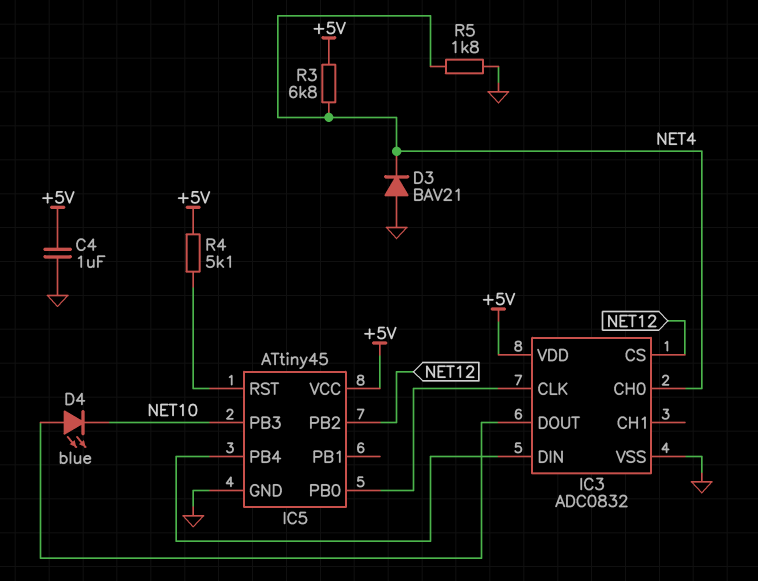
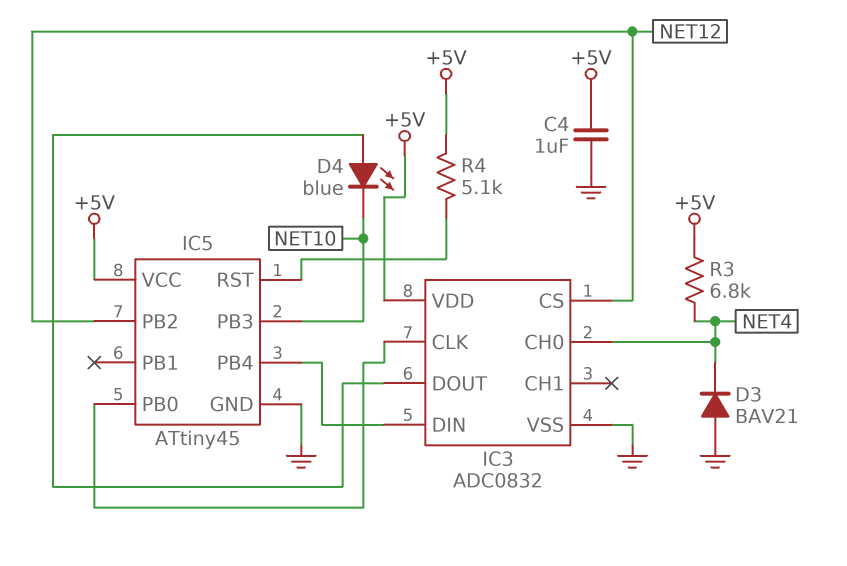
R5: 1.8k (GND, NET4) -> none

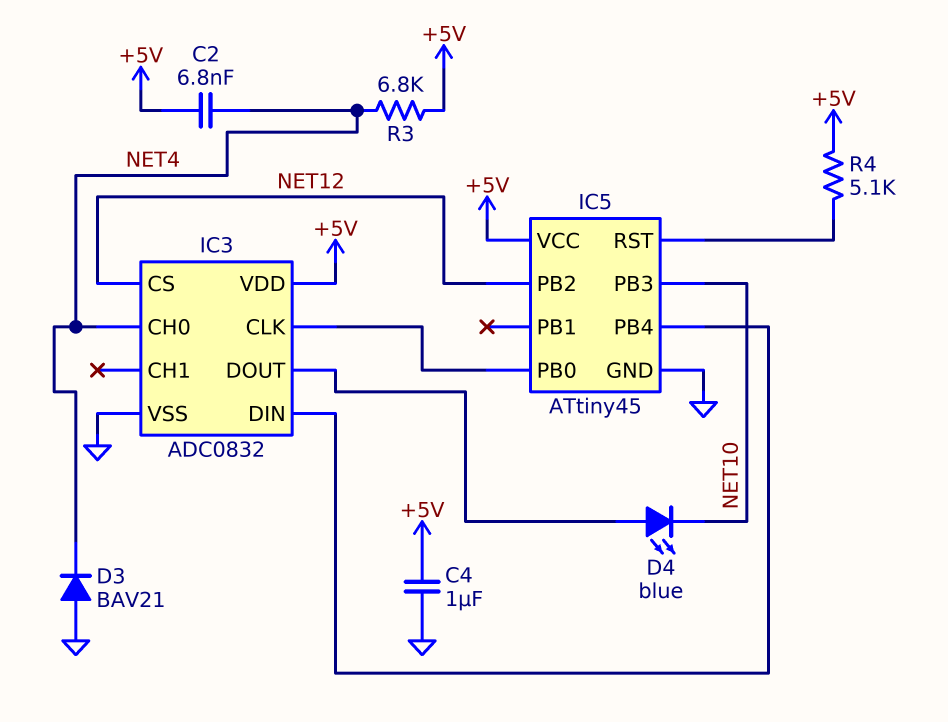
C2: none -> 6.8nF (+5V, NET4)

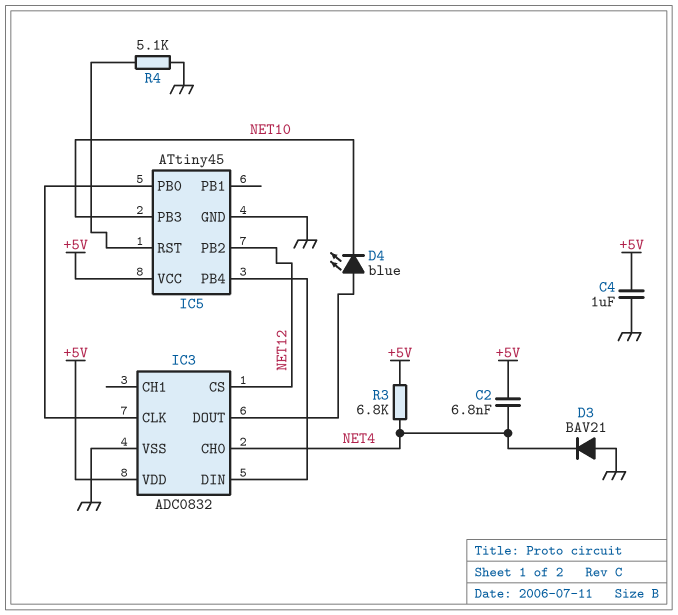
R4: 5.1k (+5V, IC5/RST) -> 5.1k (GND, IC5/RST)

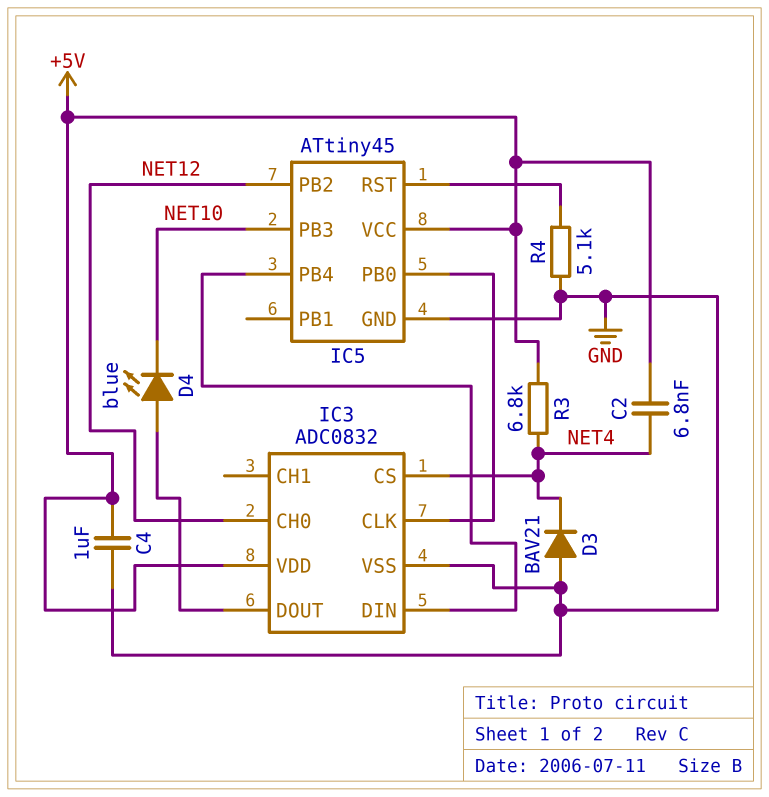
IC3 pin CH0: NET4 -> NET12
IC3 pin CS: NET12 -> NET4

